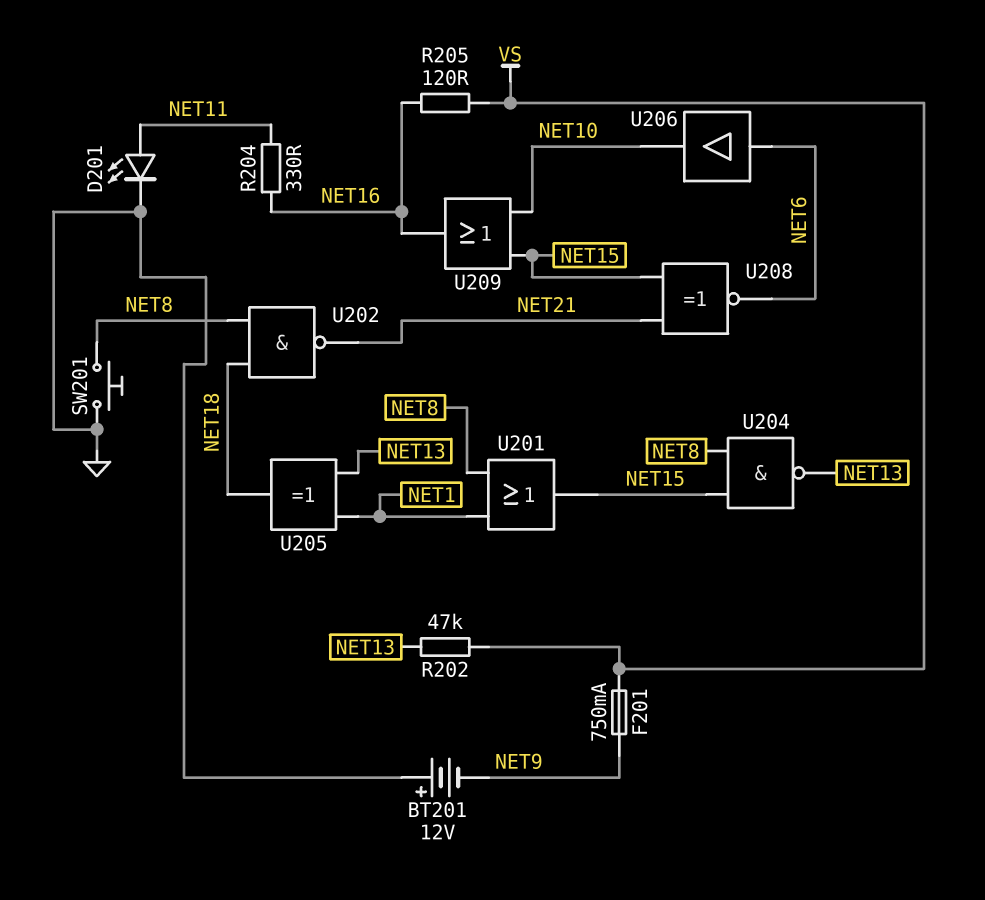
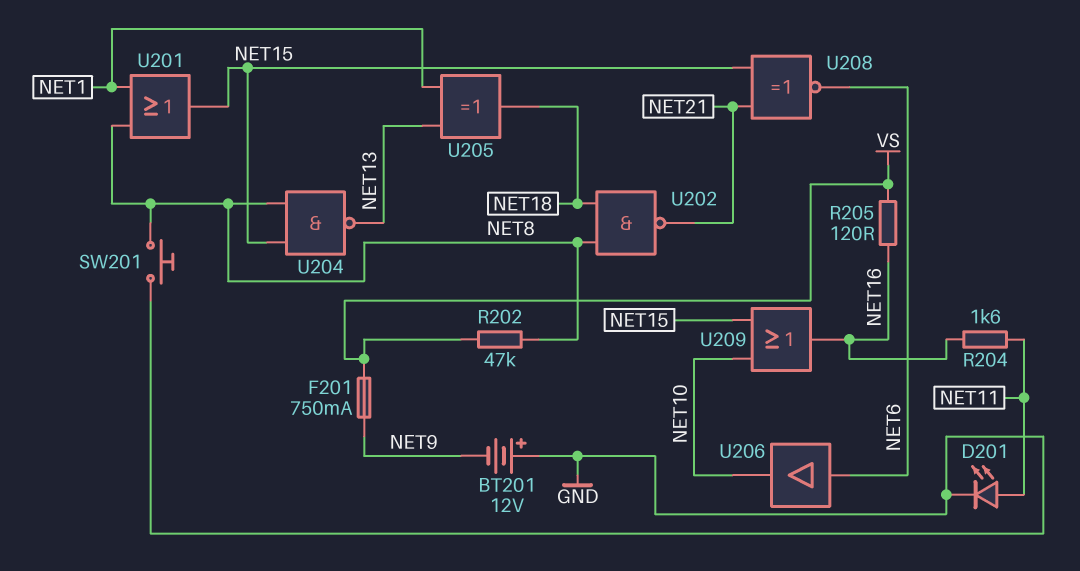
R202: 47k (NET13, VS) -> 47k (NET8, VS)
R204: 330 (NET11, NET16) -> 1.6k (NET11, NET16)

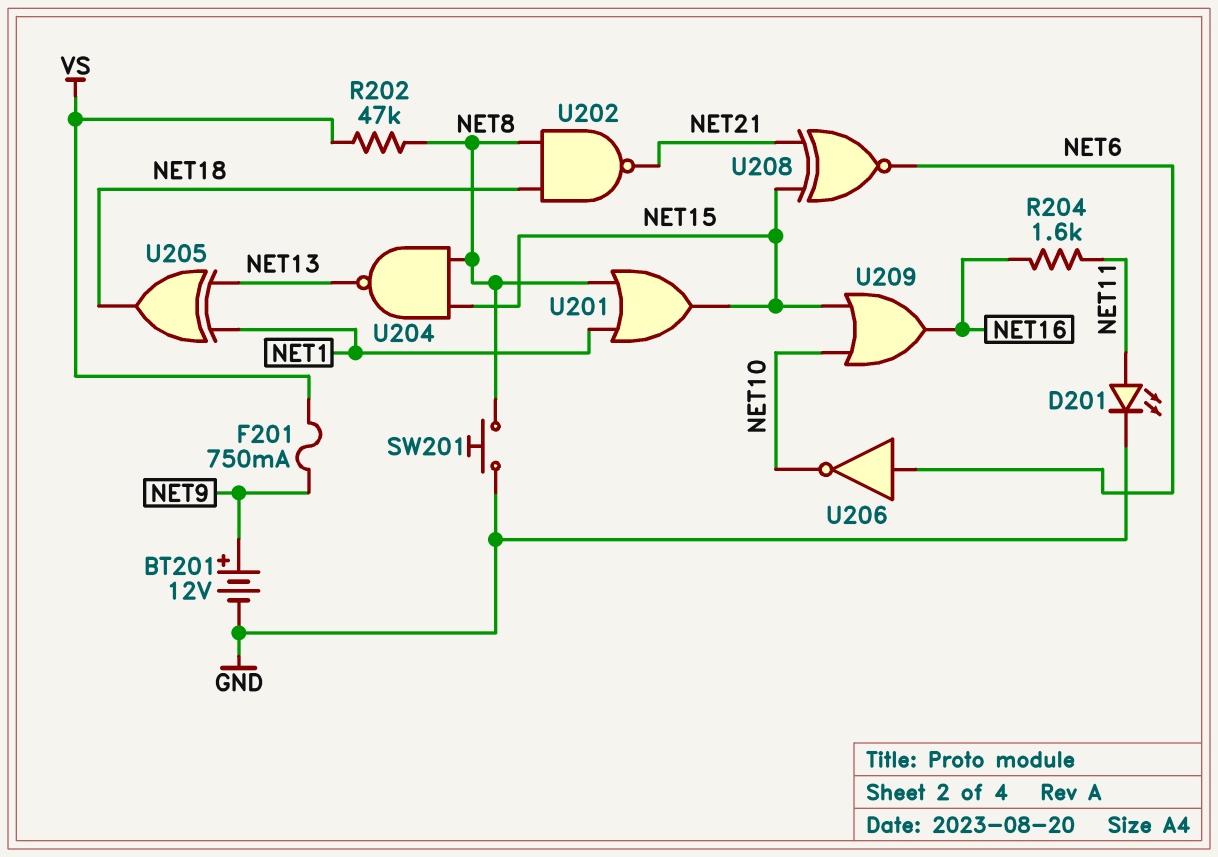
BT201: 12V (plus GND, minus NET9) -> 12V (plus NET9, minus GND)
R205: 120 (NET16, VS) -> none
U206: buffer (in NET6, out NET10) -> NOT (in NET6, out NET10)

